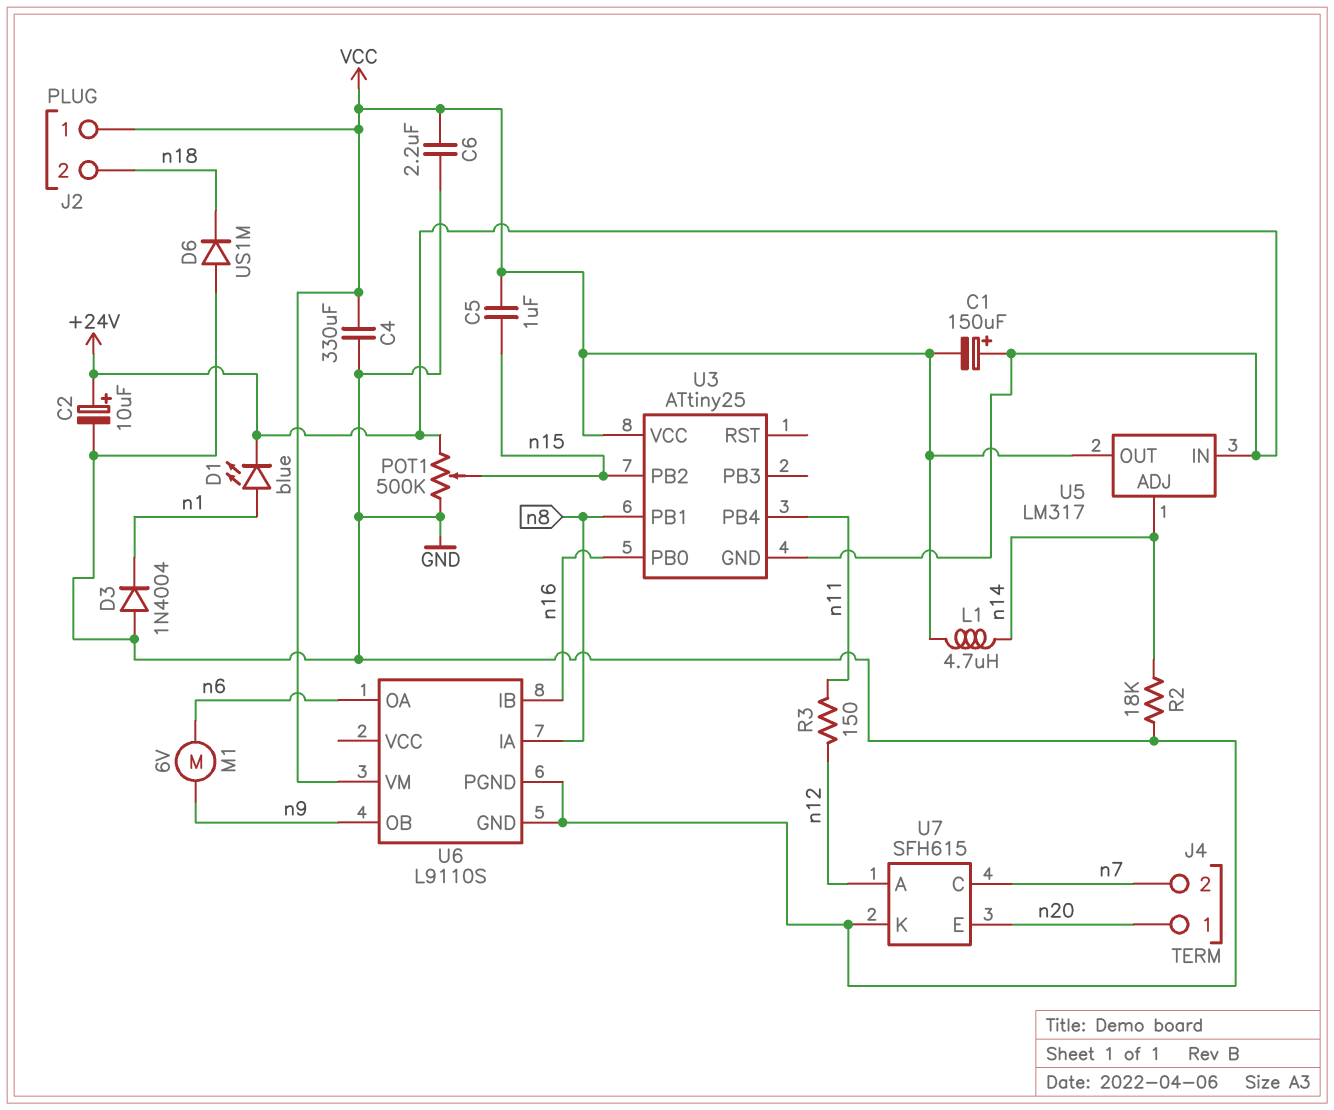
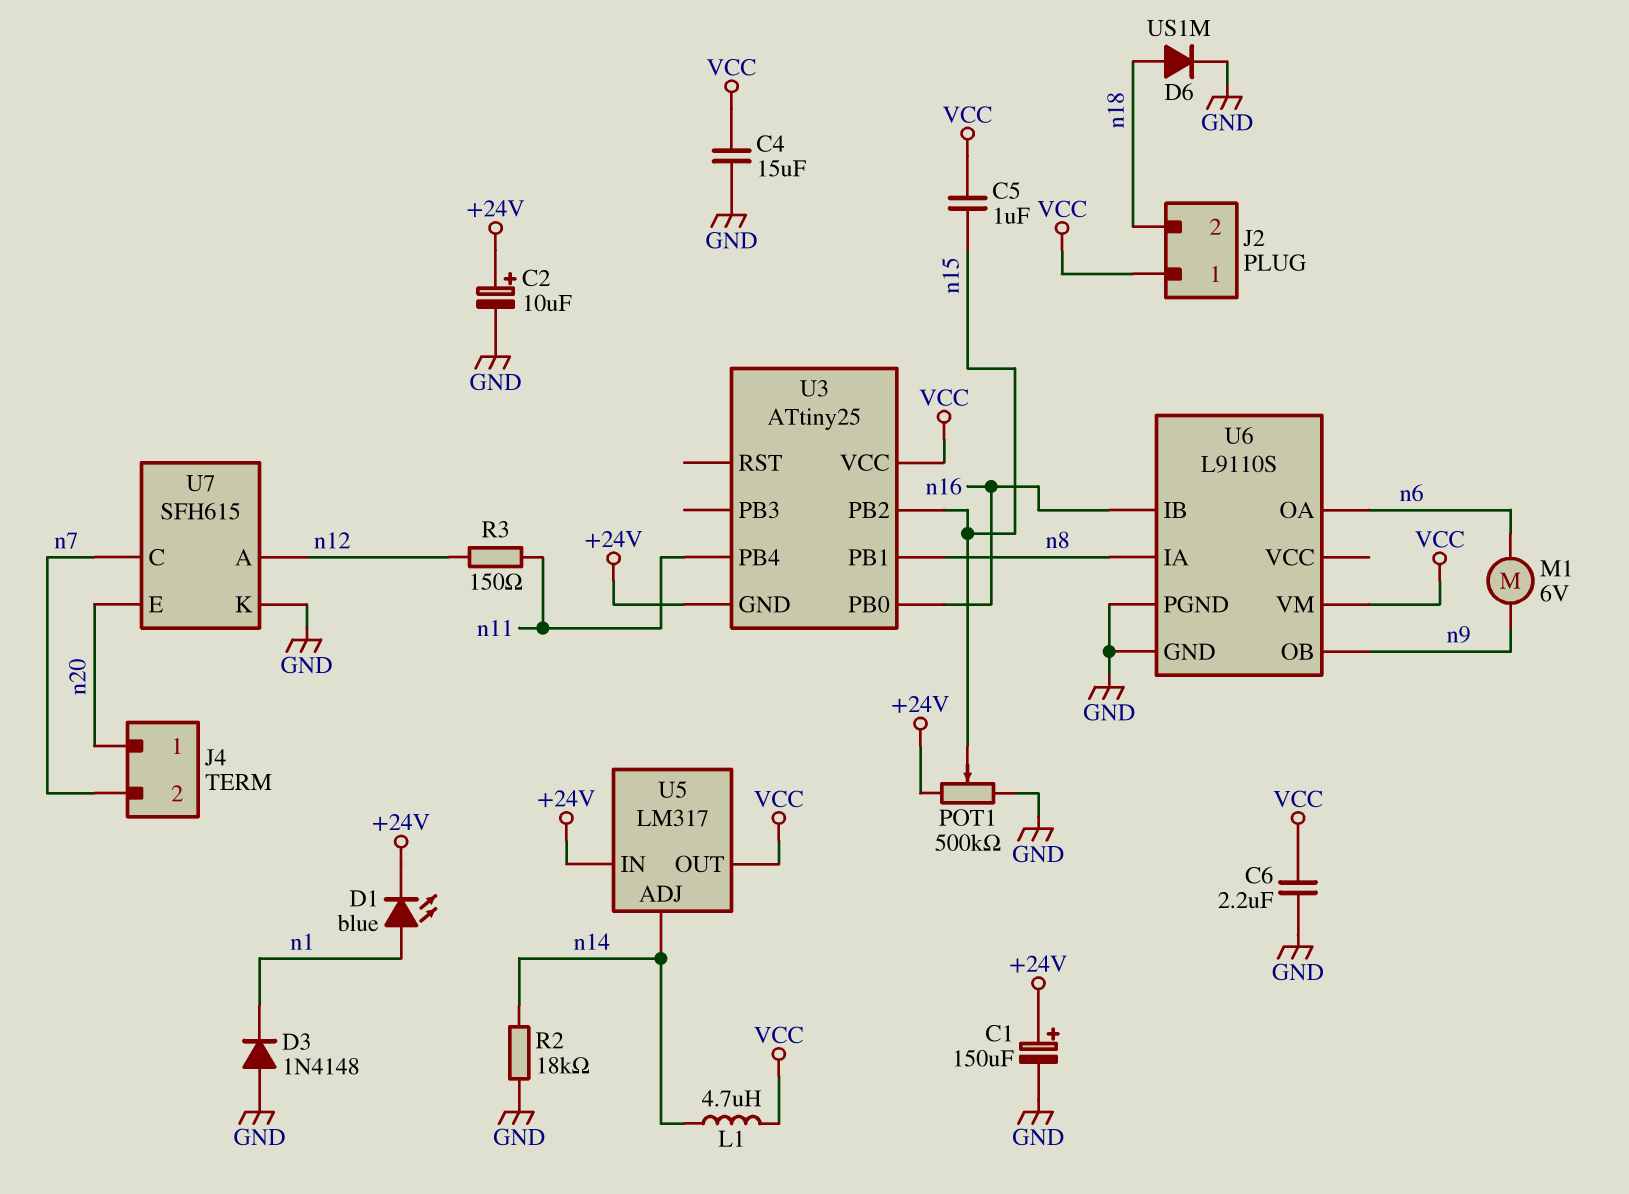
C1: 150uF (plus +24V, minus VCC) -> 150uF (plus +24V, minus GND)
C4: 330uF (GND, VCC) -> 15uF (GND, VCC)
D3: diode 1N4004 (A GND, K n1) -> diode 1N4148 (A GND, K n1)
D6: diode US1M (A GND, K n18) -> diode US1M (A n18, K GND)

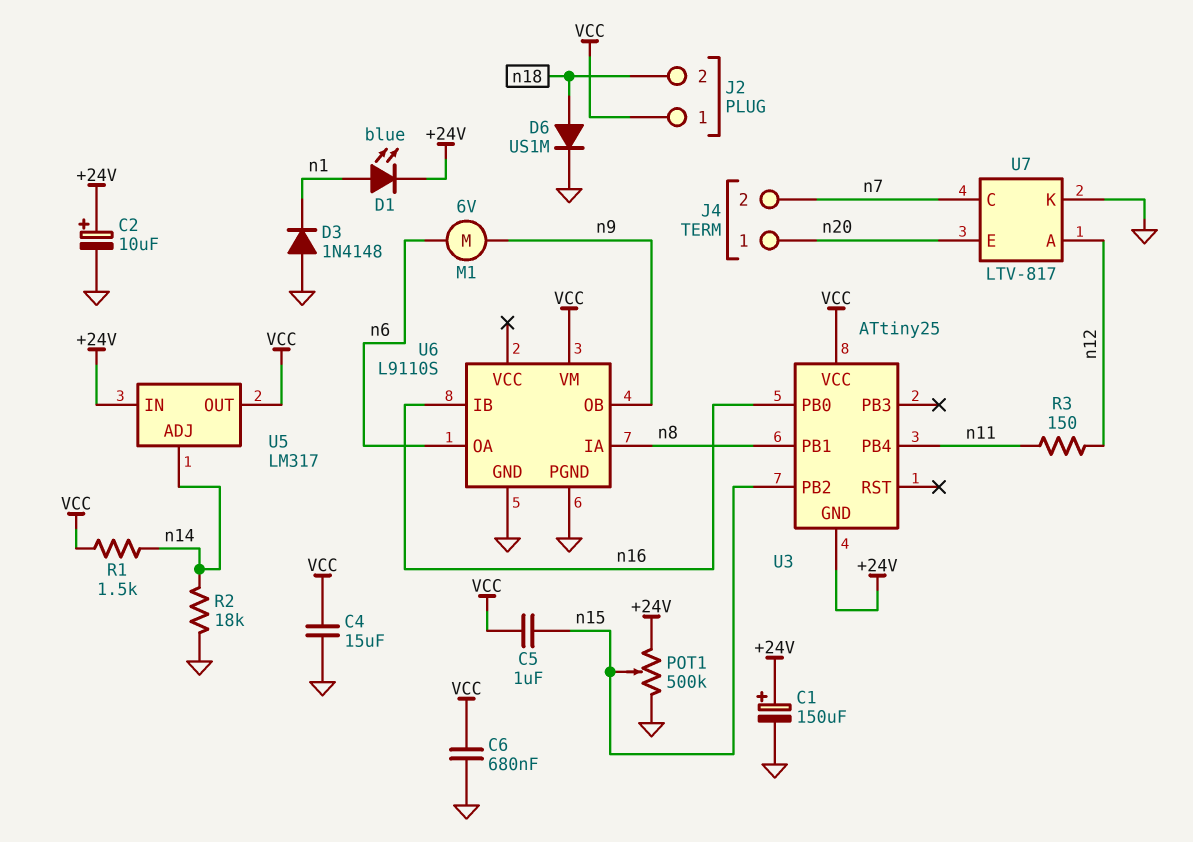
C6: 2.2uF (GND, VCC) -> 680nF (GND, VCC)
L1: 4.7uH (VCC, n14) -> none
R1: none -> 1.5k (VCC, n14)
U7: SFH615 -> LTV-817

